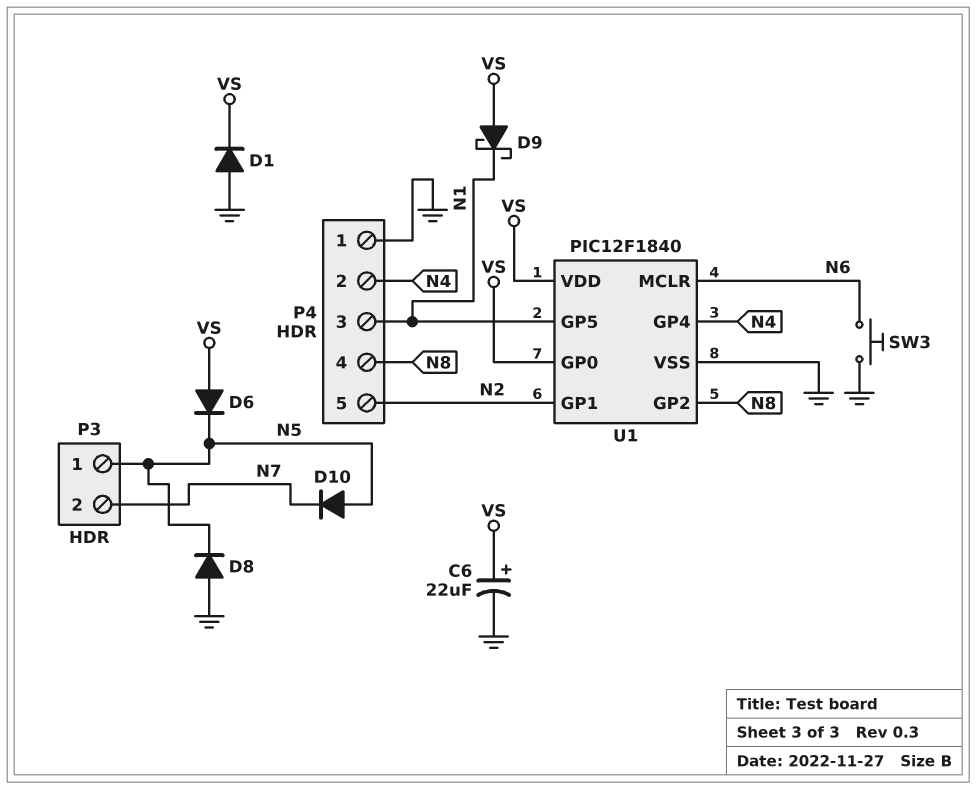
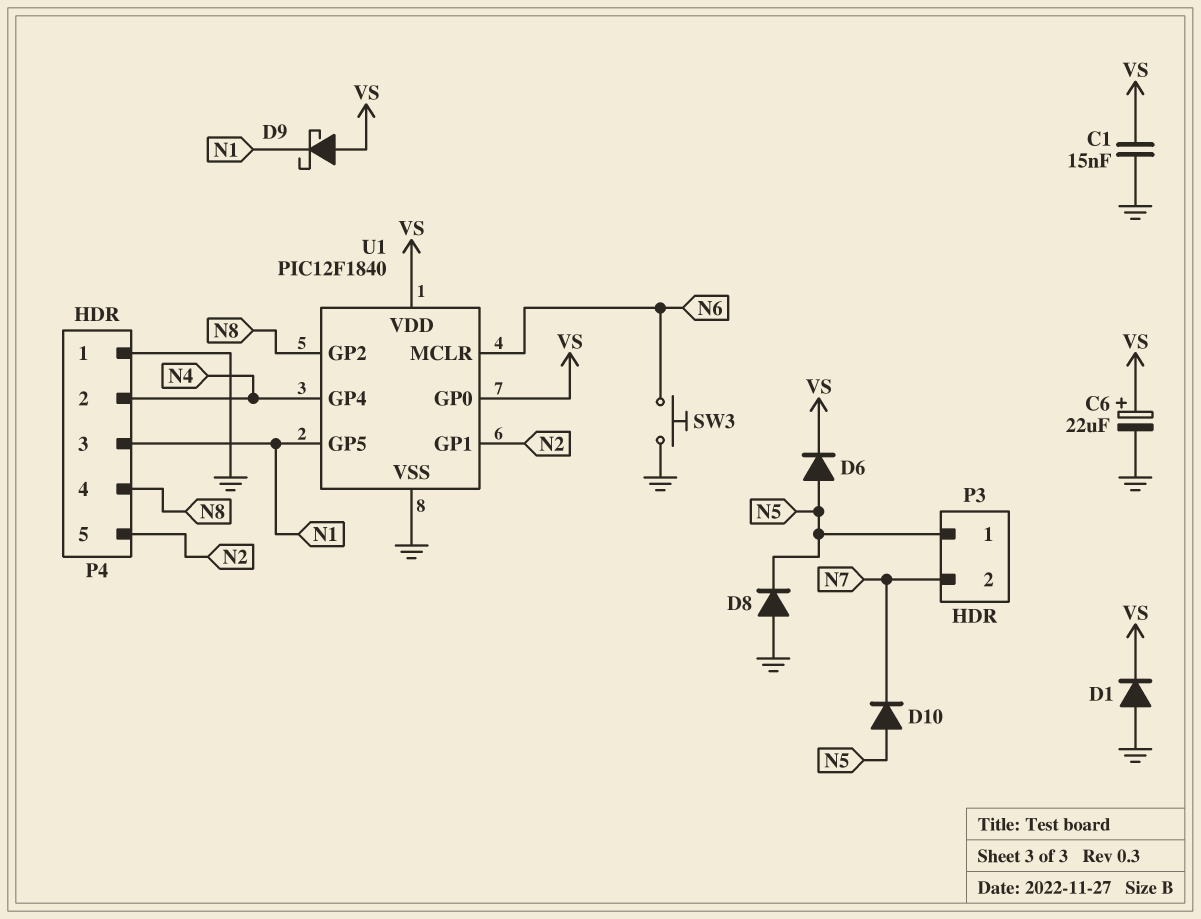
C1: none -> 15nF (GND, VS)
D6: diode (A VS, K N5) -> diode (A N5, K VS)

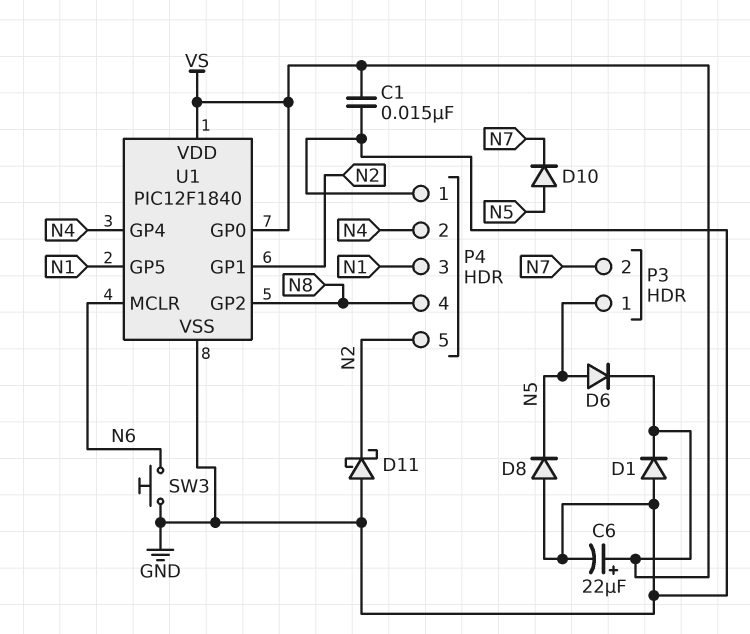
D9: schottky (A VS, K N1) -> none
D11: none -> schottky (A GND, K N2)

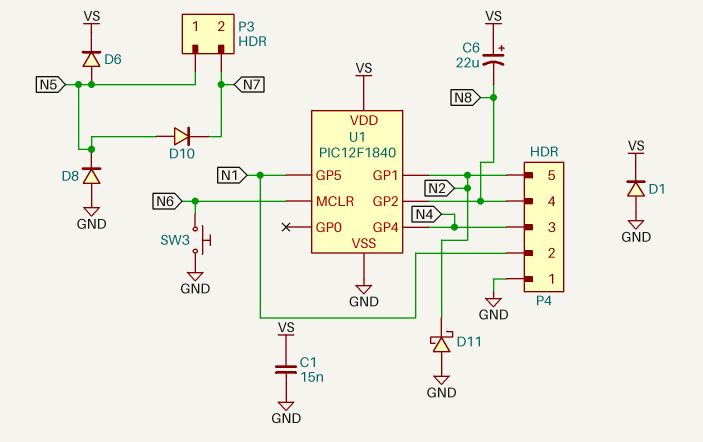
C6: 22uF (plus VS, minus GND) -> 22uF (plus VS, minus N8)
P4 pin 2: N4 -> N1
P4 pin 3: N1 -> N4
U1 pin GP0: VS -> none

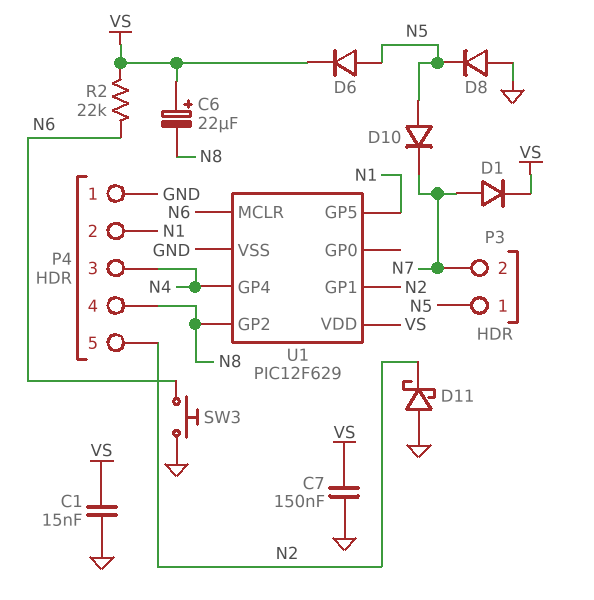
C7: none -> 150nF (GND, VS)
D1: diode (A GND, K VS) -> diode (A N7, K VS)
R2: none -> 22k (N6, VS)
U1: PIC12F1840 -> PIC12F629

